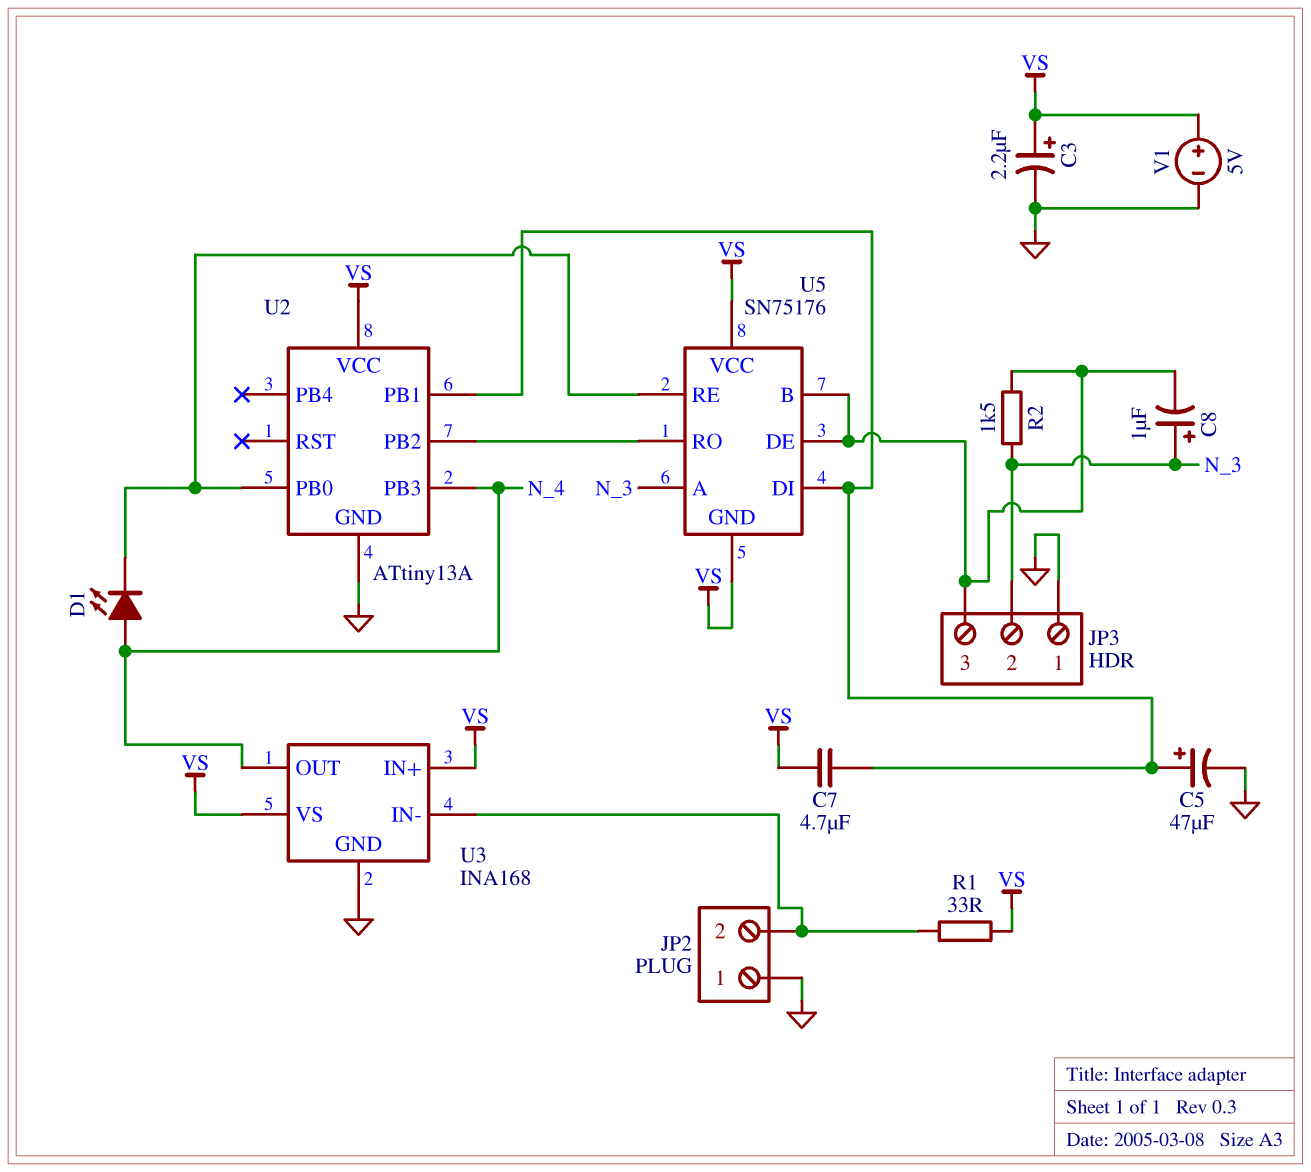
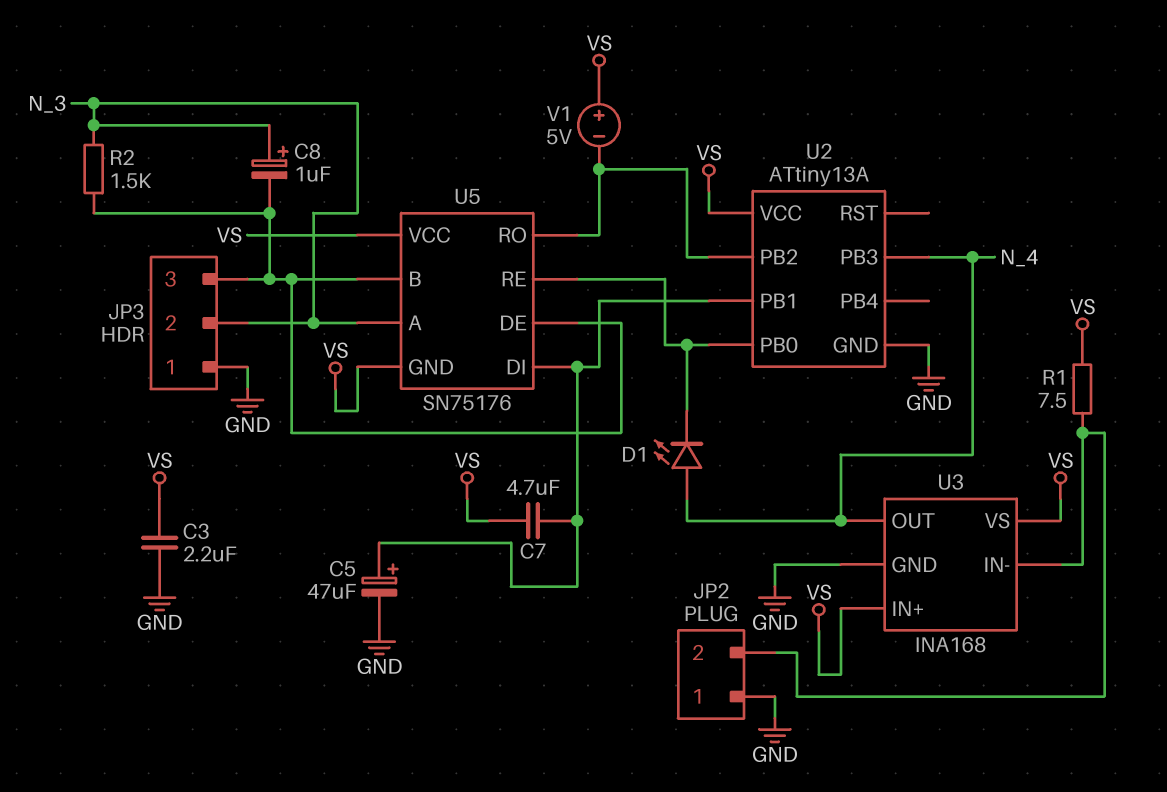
C3: 2.2uF (plus VS, minus GND) -> 2.2uF (GND, VS)
R1: 33 (JP2/2, VS) -> 7.5 (JP2/2, VS)
V1: 5V (plus VS, minus GND) -> 5V (plus VS, minus U2/PB2)

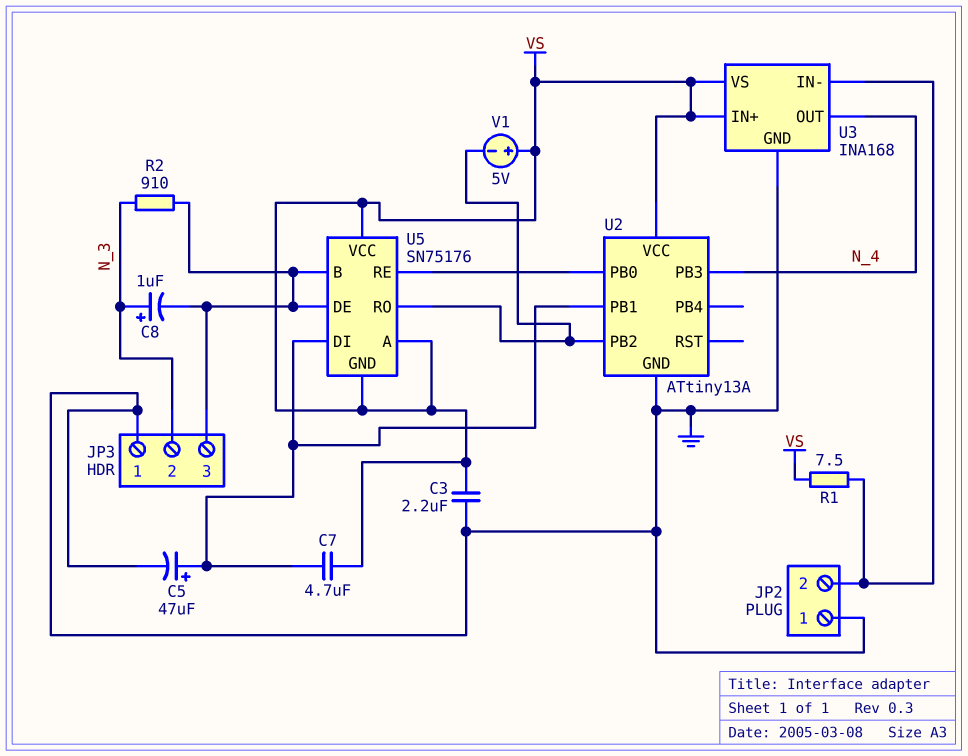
D1: LED (A N_4, K U2/PB0) -> none
R2: 1.5k (JP3/3, N_3) -> 910 (JP3/3, N_3)
U5 pin A: N_3 -> VS

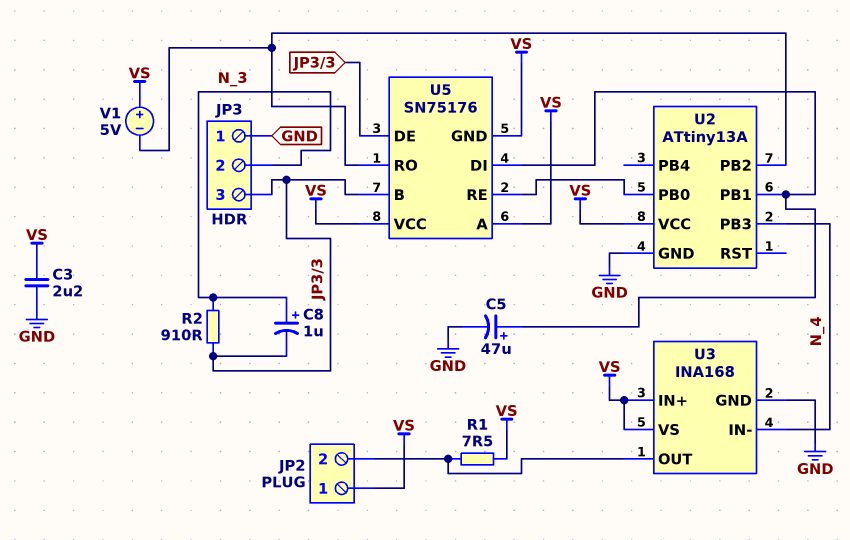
C7: 4.7uF (U2/PB1, VS) -> none
JP2 pin 1: GND -> VS
U3 pin IN-: JP2/2 -> N_4
U3 pin OUT: N_4 -> JP2/2

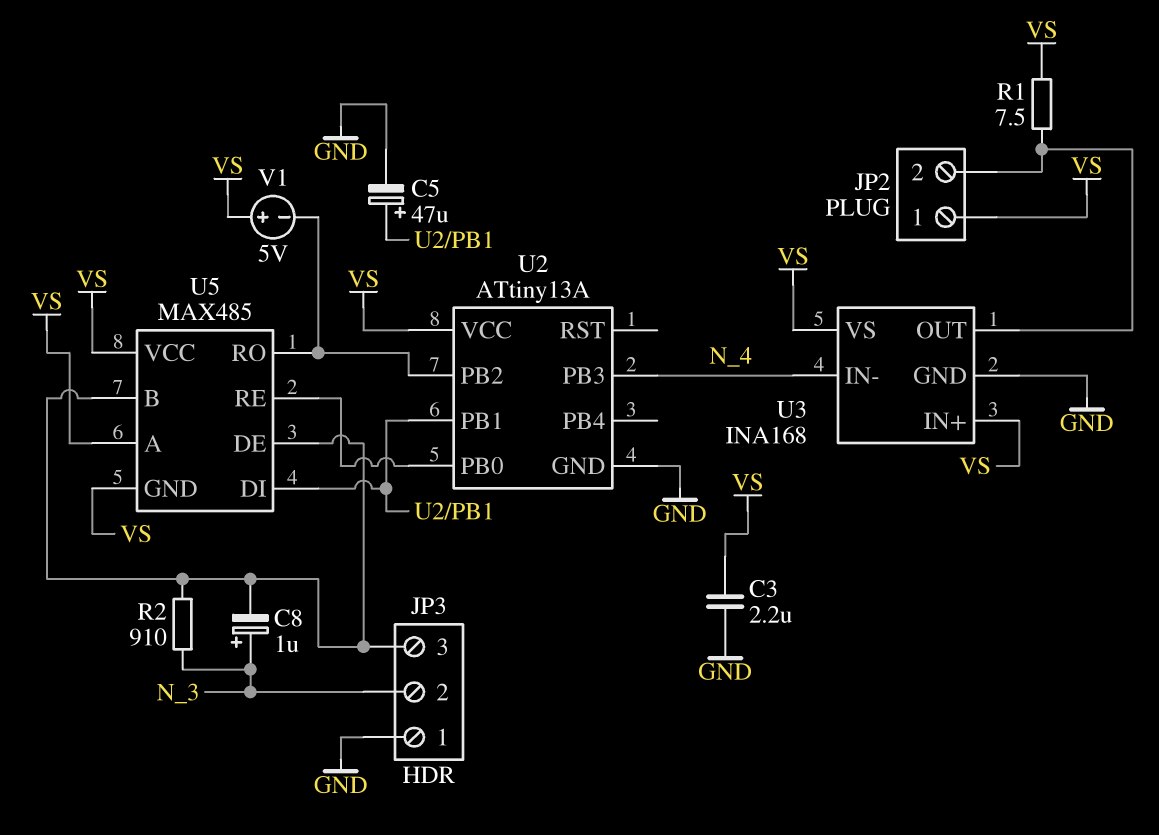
U5: SN75176 -> MAX485

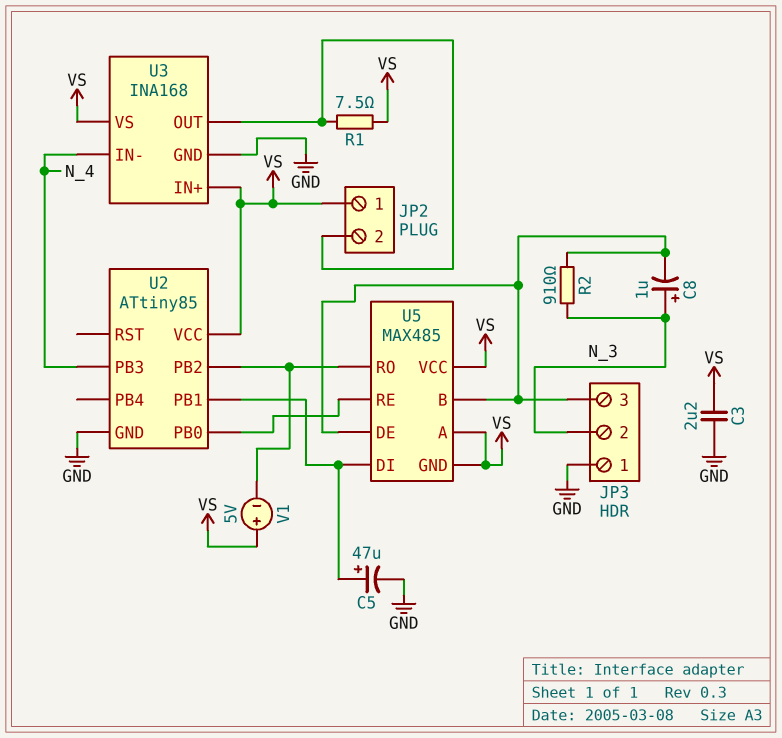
U2: ATtiny13A -> ATtiny85

